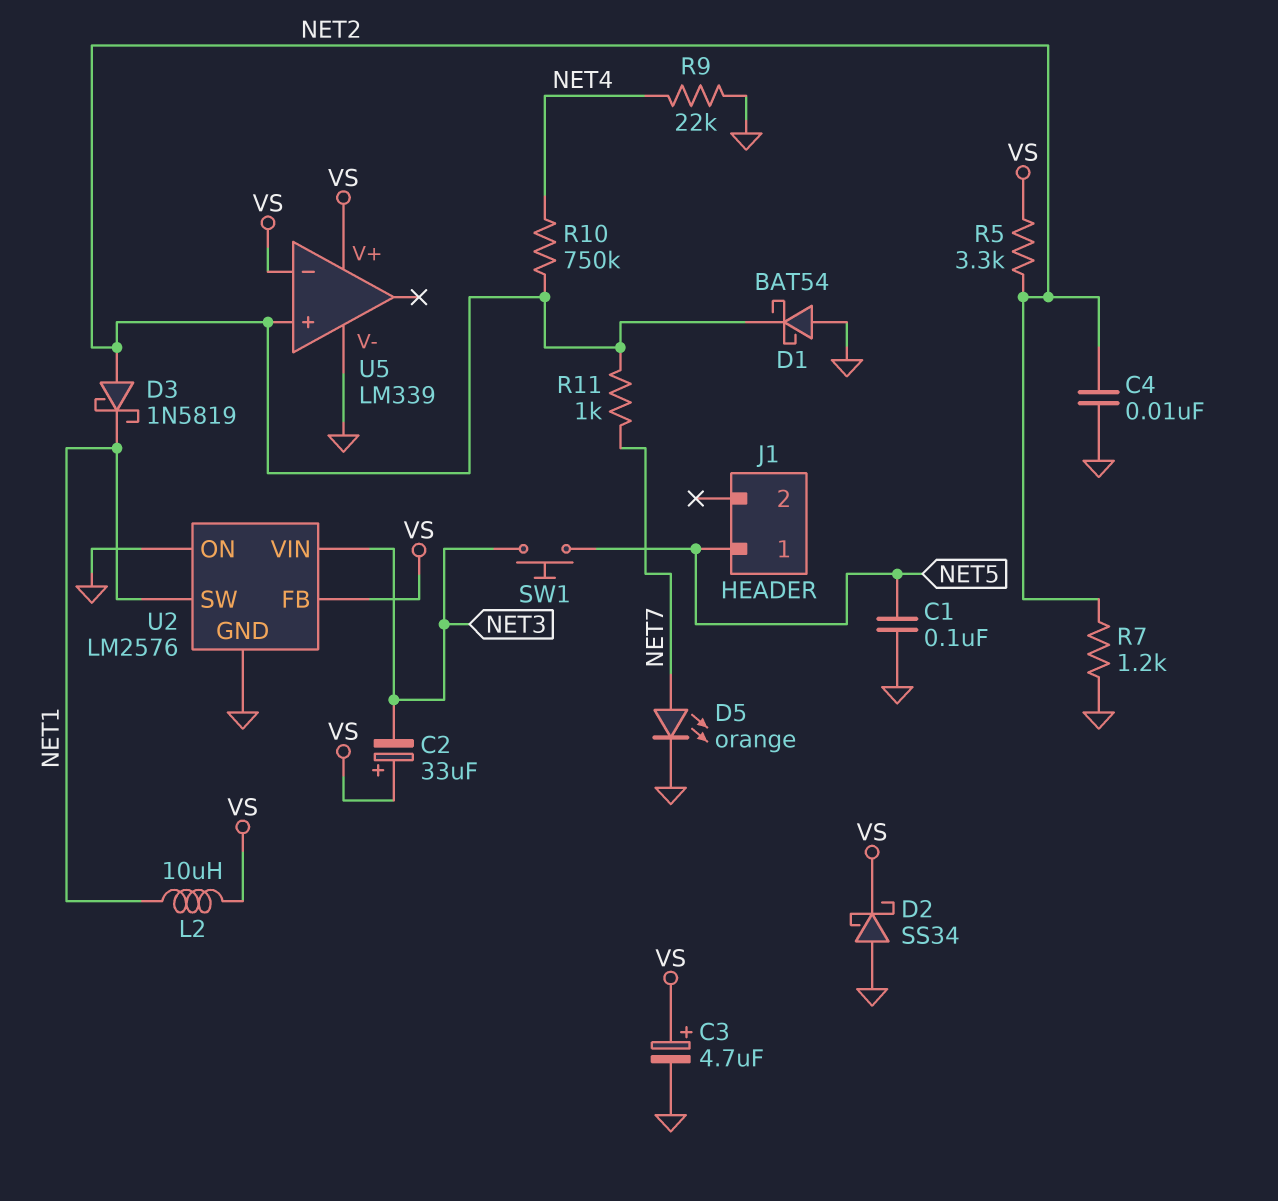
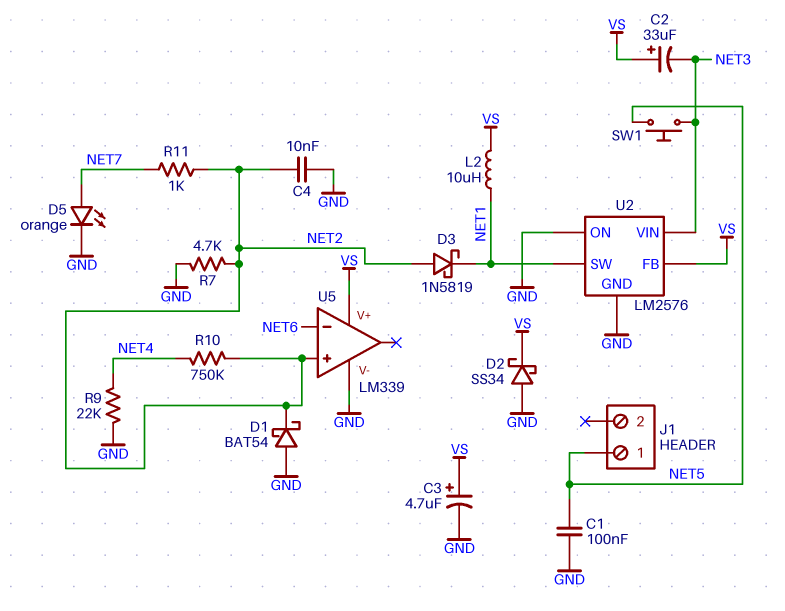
R5: 3.3k (NET2, VS) -> none
R7: 1.2k (GND, NET2) -> 4.7k (GND, NET2)
U5 pin in-: VS -> NET6

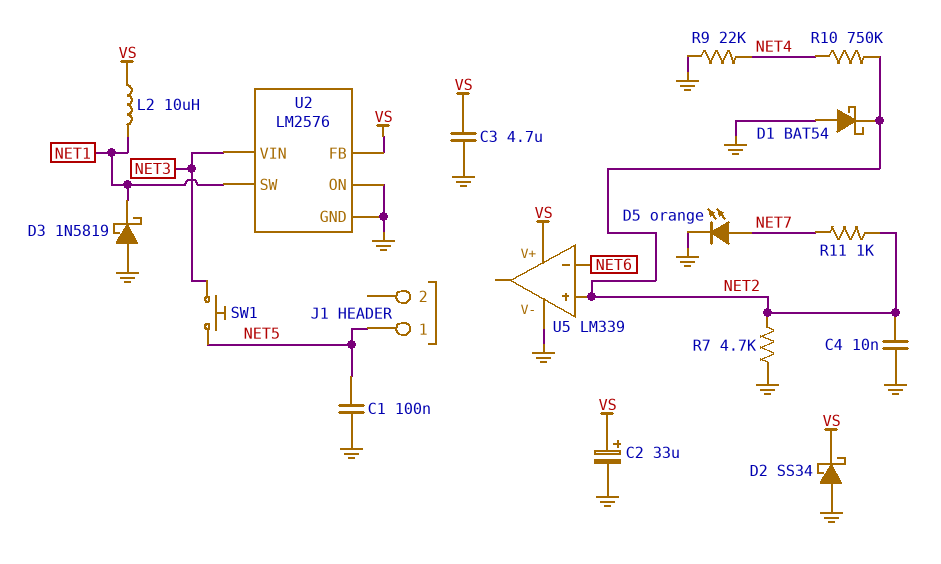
C2: 33uF (plus VS, minus NET3) -> 33uF (plus VS, minus GND)
C3: 4.7uF (plus VS, minus GND) -> 4.7uF (GND, VS)
D3: schottky 1N5819 (A NET2, K NET1) -> schottky 1N5819 (A GND, K NET1)

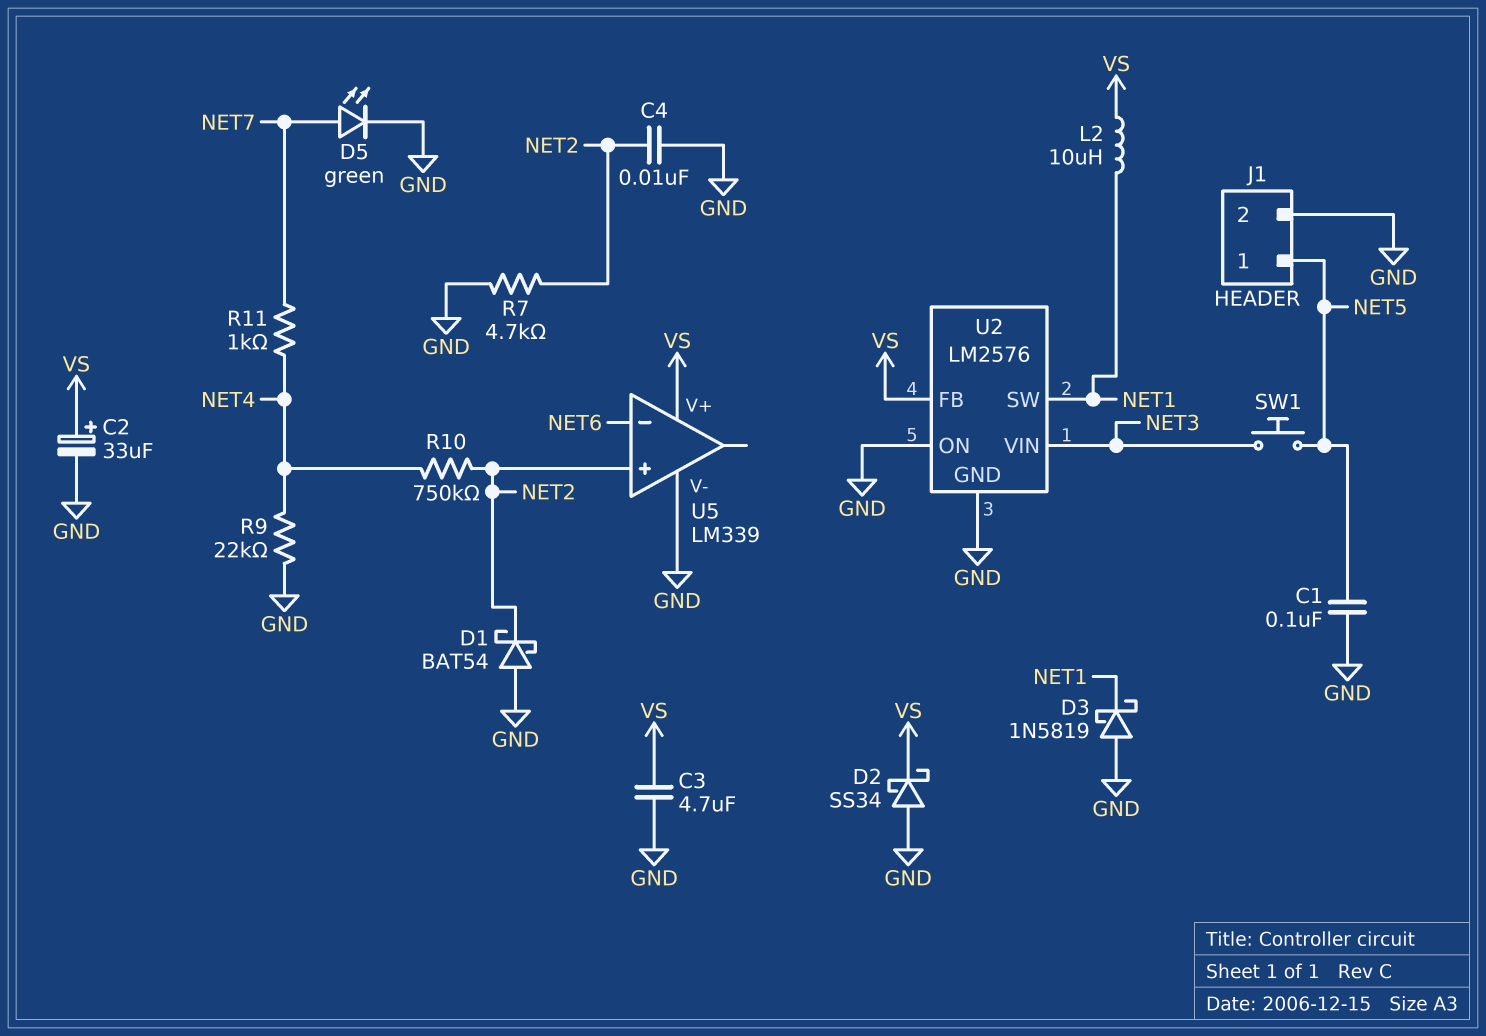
D5: LED orange (A NET7, K GND) -> LED green (A NET7, K GND)
J1 pin 2: none -> GND
R11: 1k (NET2, NET7) -> 1k (NET4, NET7)

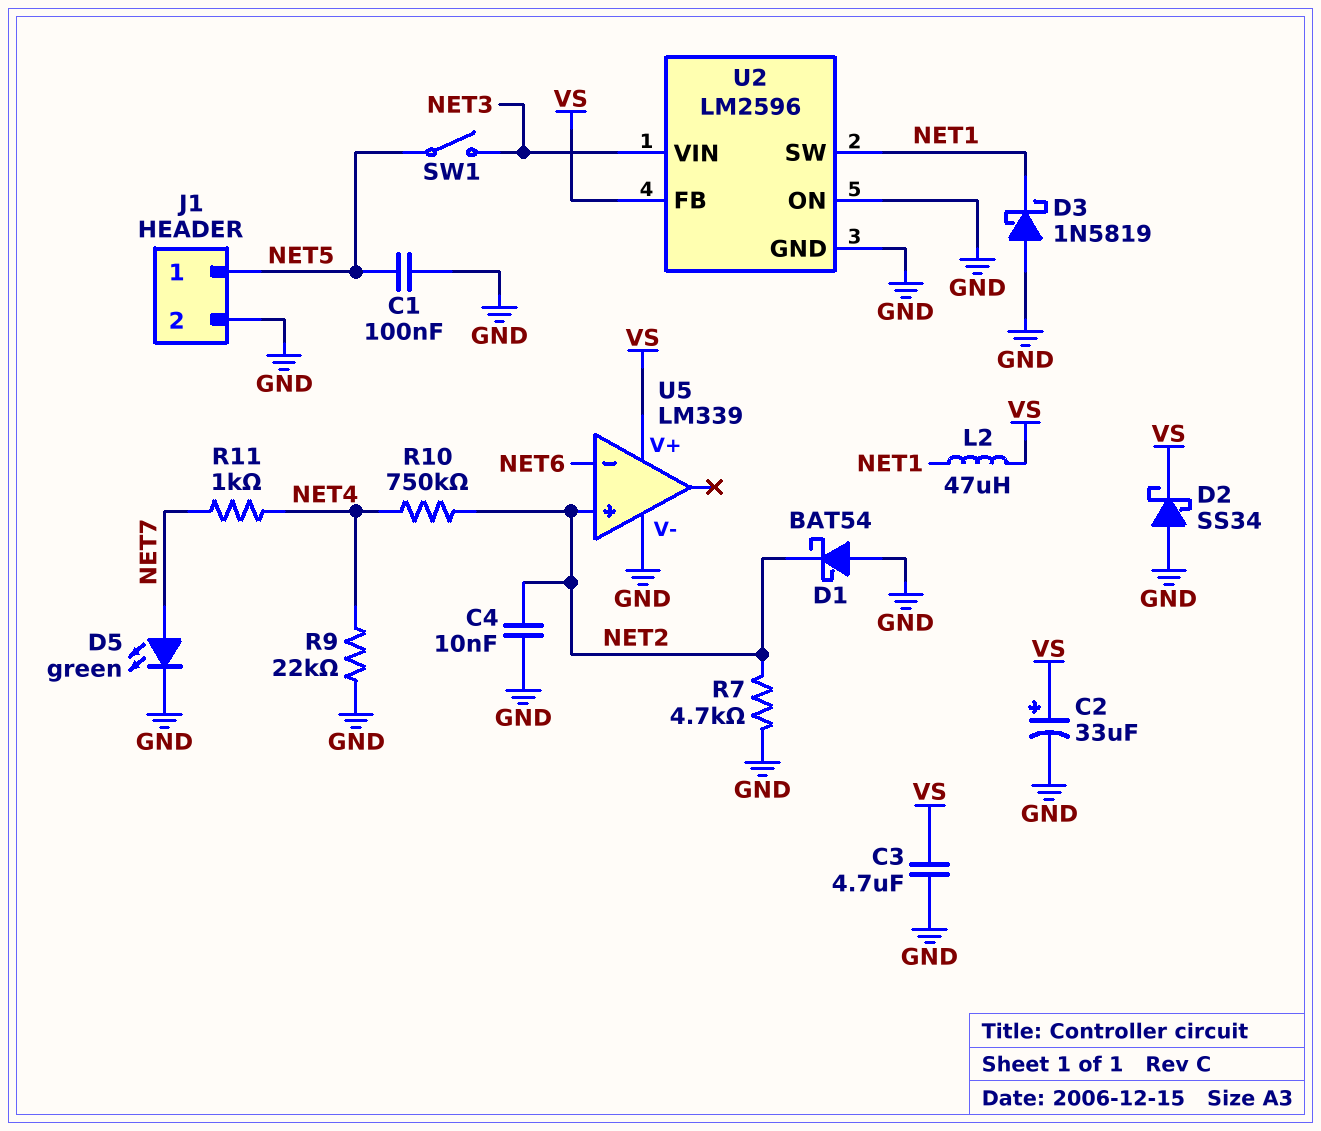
L2: 10uH (NET1, VS) -> 47uH (NET1, VS)
SW1: button (NET3, NET5) -> switch (NET3, NET5)
U2: LM2576 -> LM2596

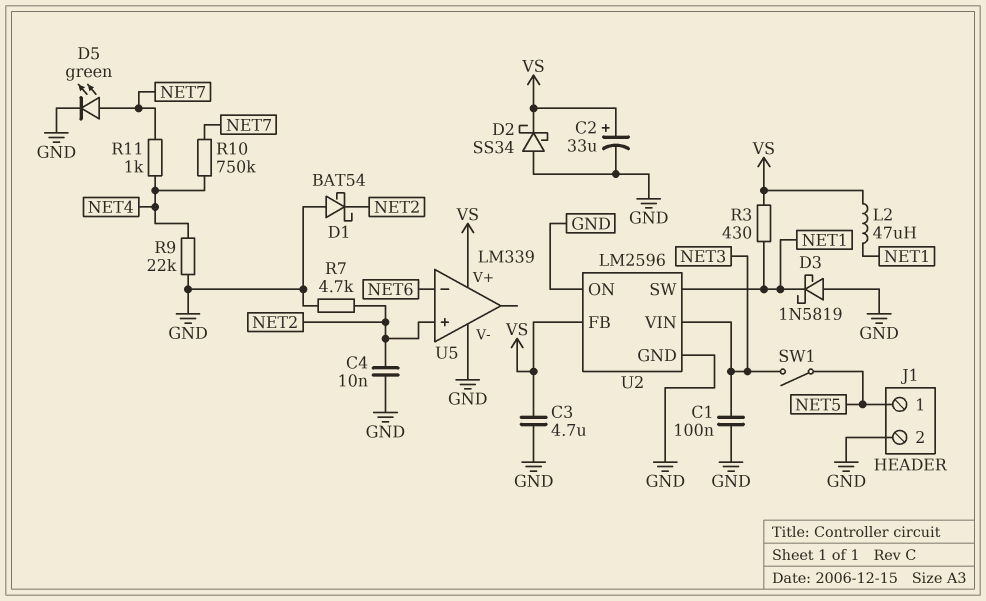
C1: 100nF (GND, NET5) -> 100nF (GND, NET3)
R3: none -> 430 (NET1, VS)
R10: 750k (NET2, NET4) -> 750k (NET4, NET7)

